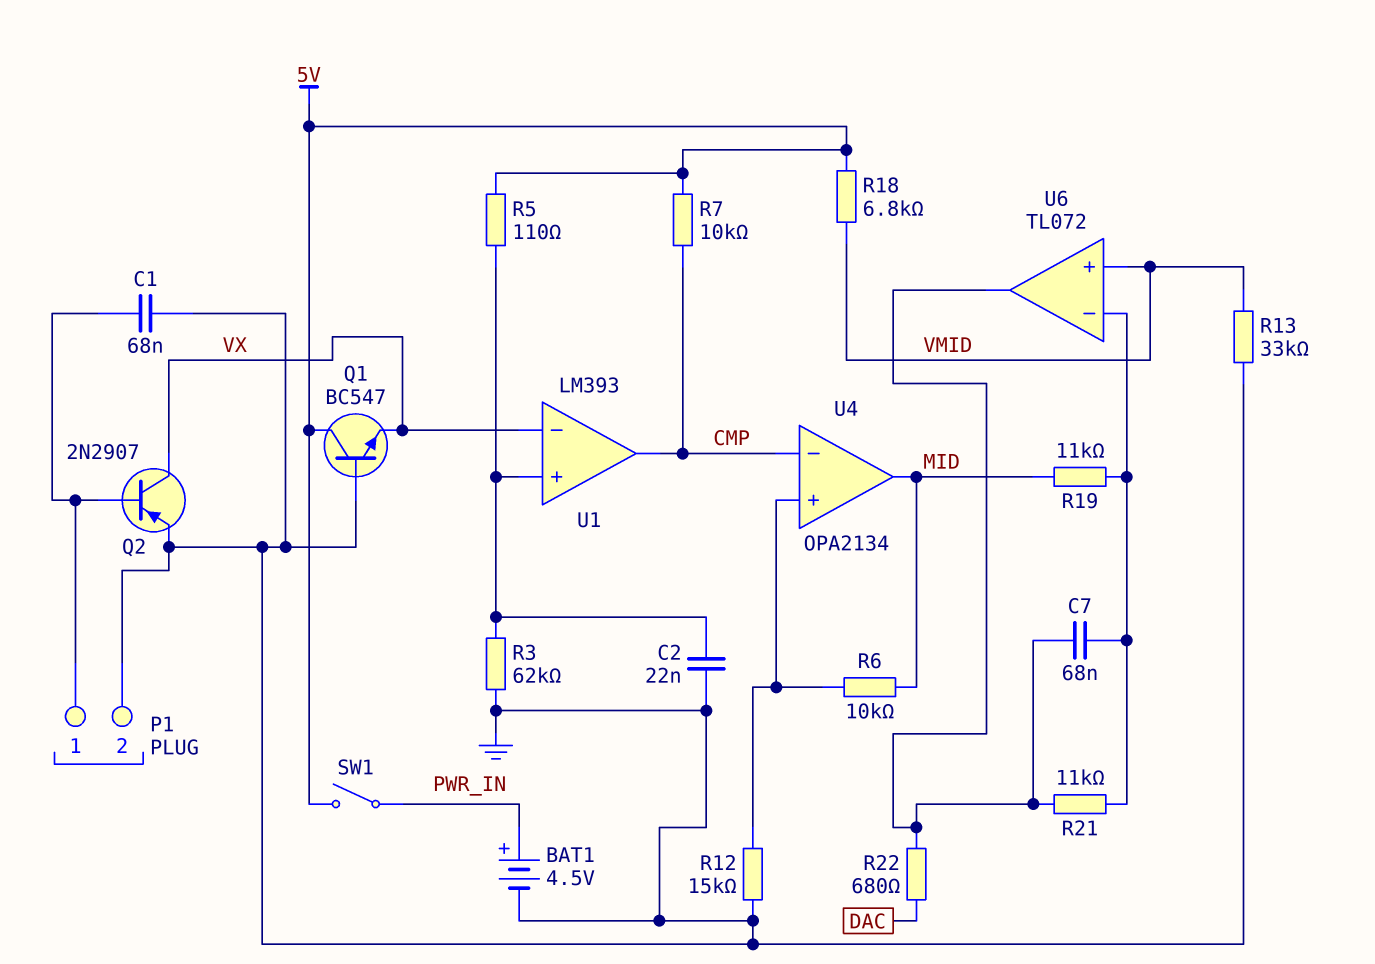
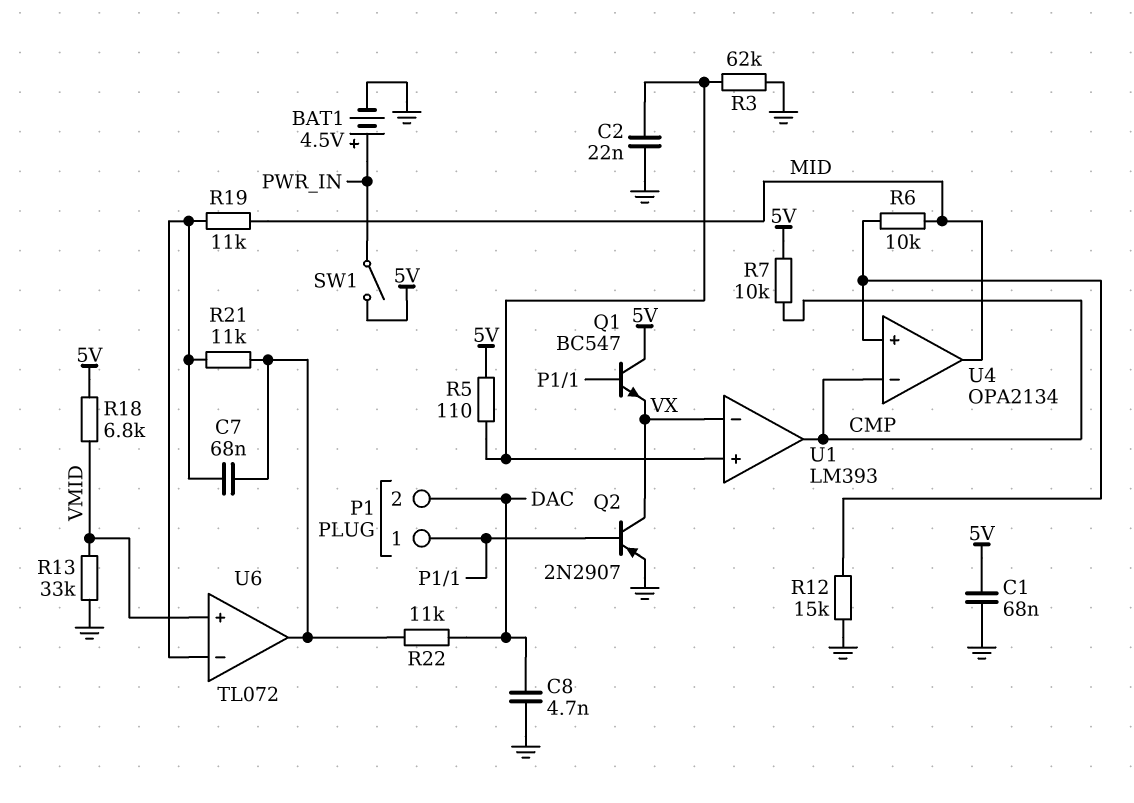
C1: 68nF (GND, P1/1) -> 68nF (5V, GND)
C8: none -> 4.7nF (DAC, GND)
P1 pin 2: GND -> DAC
Q1: NPN BC547 (B GND, C 5V, E VX) -> NPN BC547 (B P1/1, C 5V, E VX)
R22: 680 (DAC, U6/out) -> 11k (DAC, U6/out)

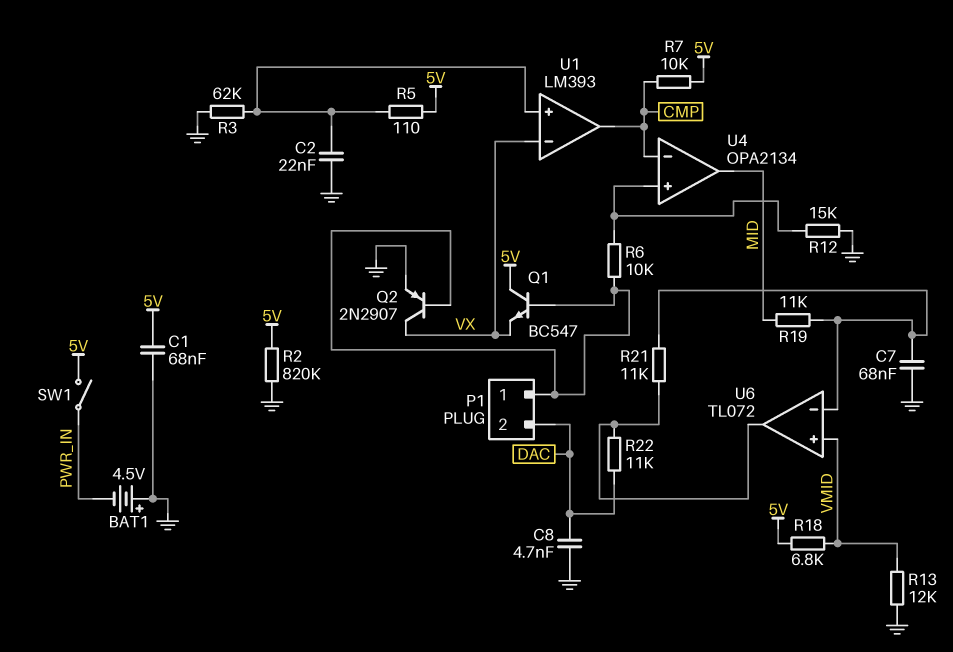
BAT1: 4.5V (plus PWR_IN, minus GND) -> 4.5V (plus GND, minus PWR_IN)
C7: 68nF (U6/in-, U6/out) -> 68nF (GND, U6/in-)
R2: none -> 820k (5V, GND)
R6: 10k (MID, U4/in+) -> 10k (P1/1, U4/in+)
R13: 33k (GND, VMID) -> 12k (GND, VMID)

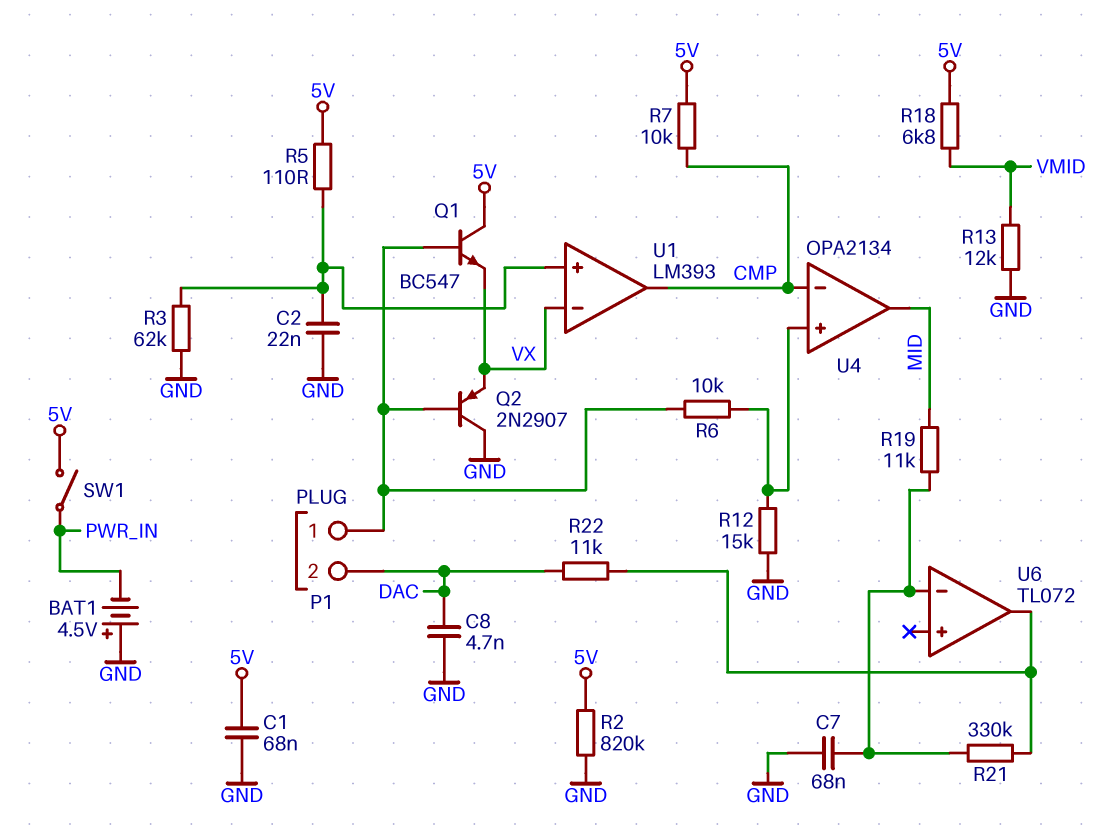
Q2: PNP 2N2907 (B P1/1, C VX, E GND) -> PNP 2N2907 (B P1/1, C GND, E VX)
R21: 11k (U6/in-, U6/out) -> 330k (U6/in-, U6/out)
U6 pin in+: VMID -> none

